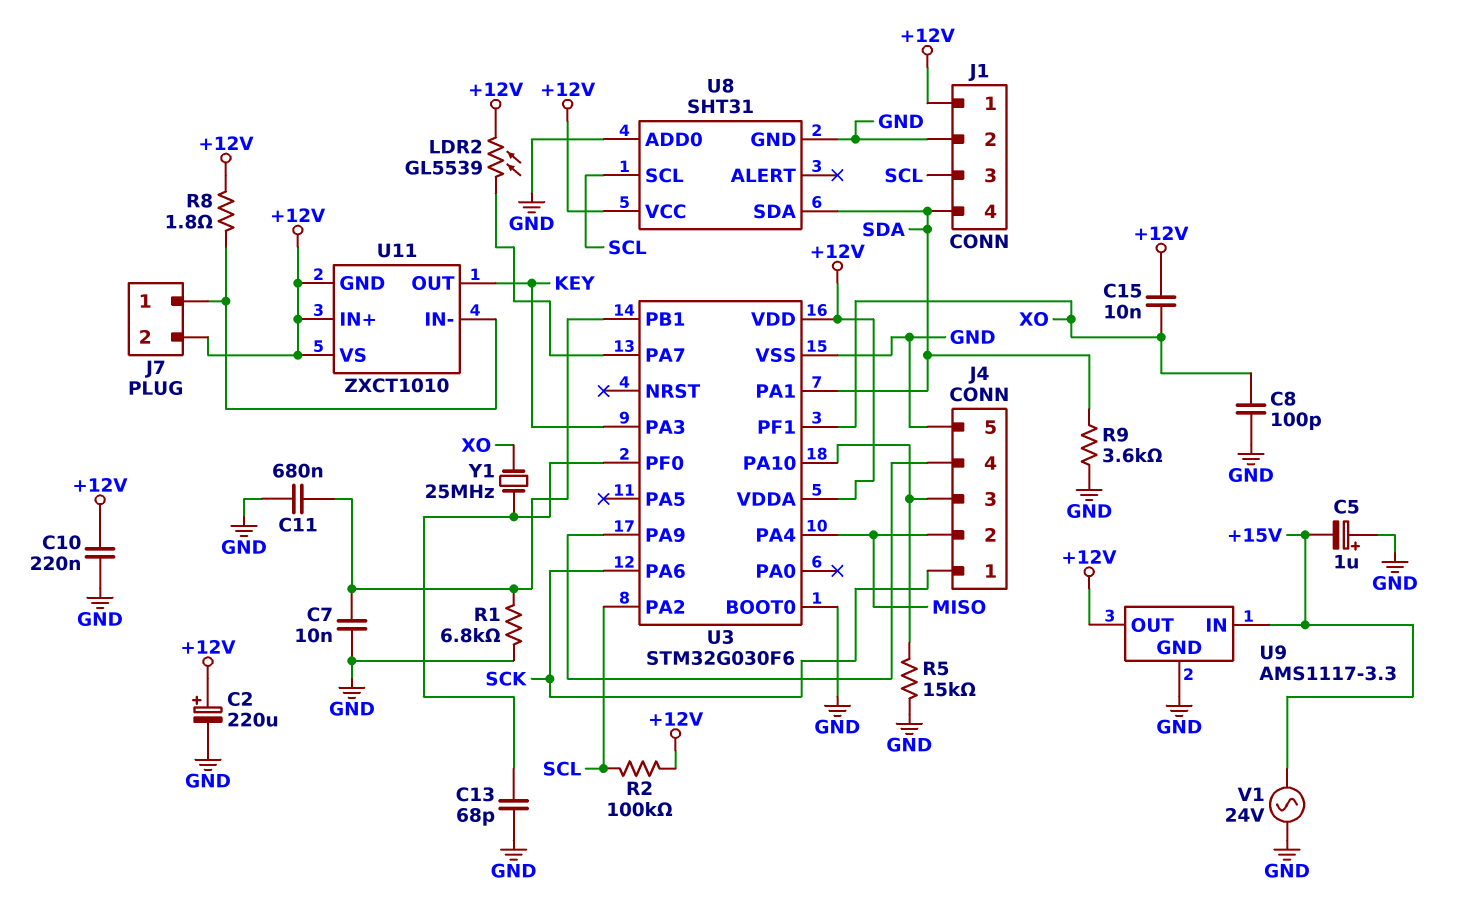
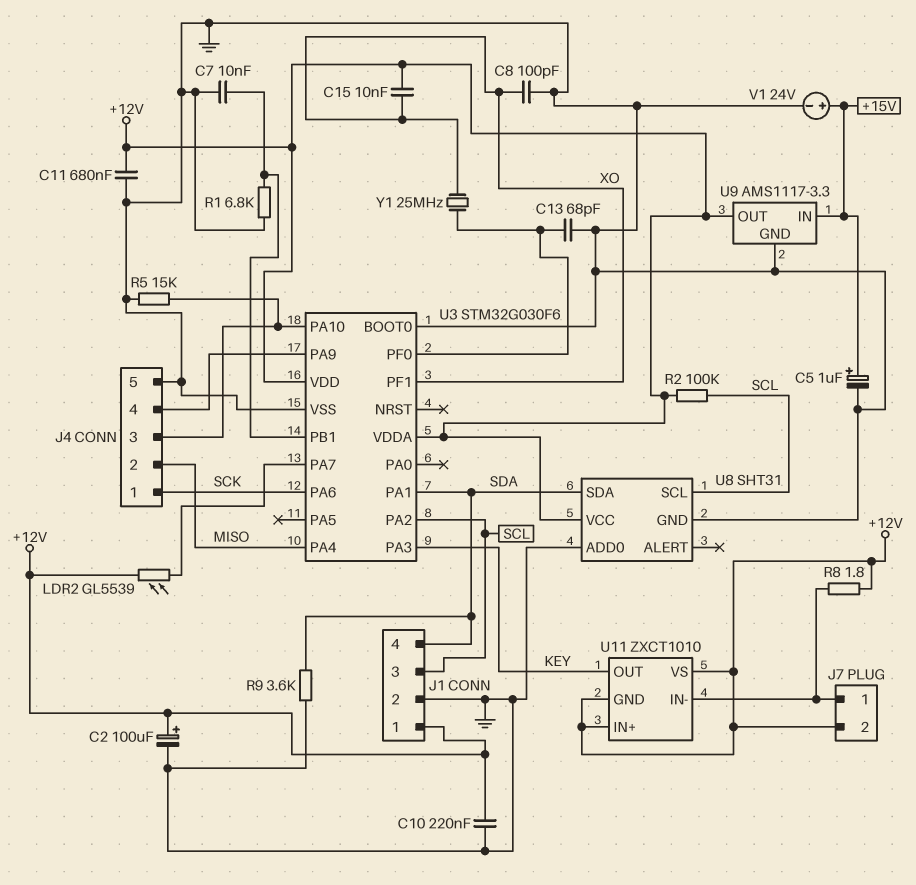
C2: 220uF (plus +12V, minus GND) -> 100uF (plus +12V, minus GND)
C5: 1uF (plus GND, minus +15V) -> 1uF (plus +15V, minus GND)
C11: 680nF (GND, U3/PB1) -> 680nF (+12V, GND)
V1: AC 24V (+15V, GND) -> 24V (plus +15V, minus GND)

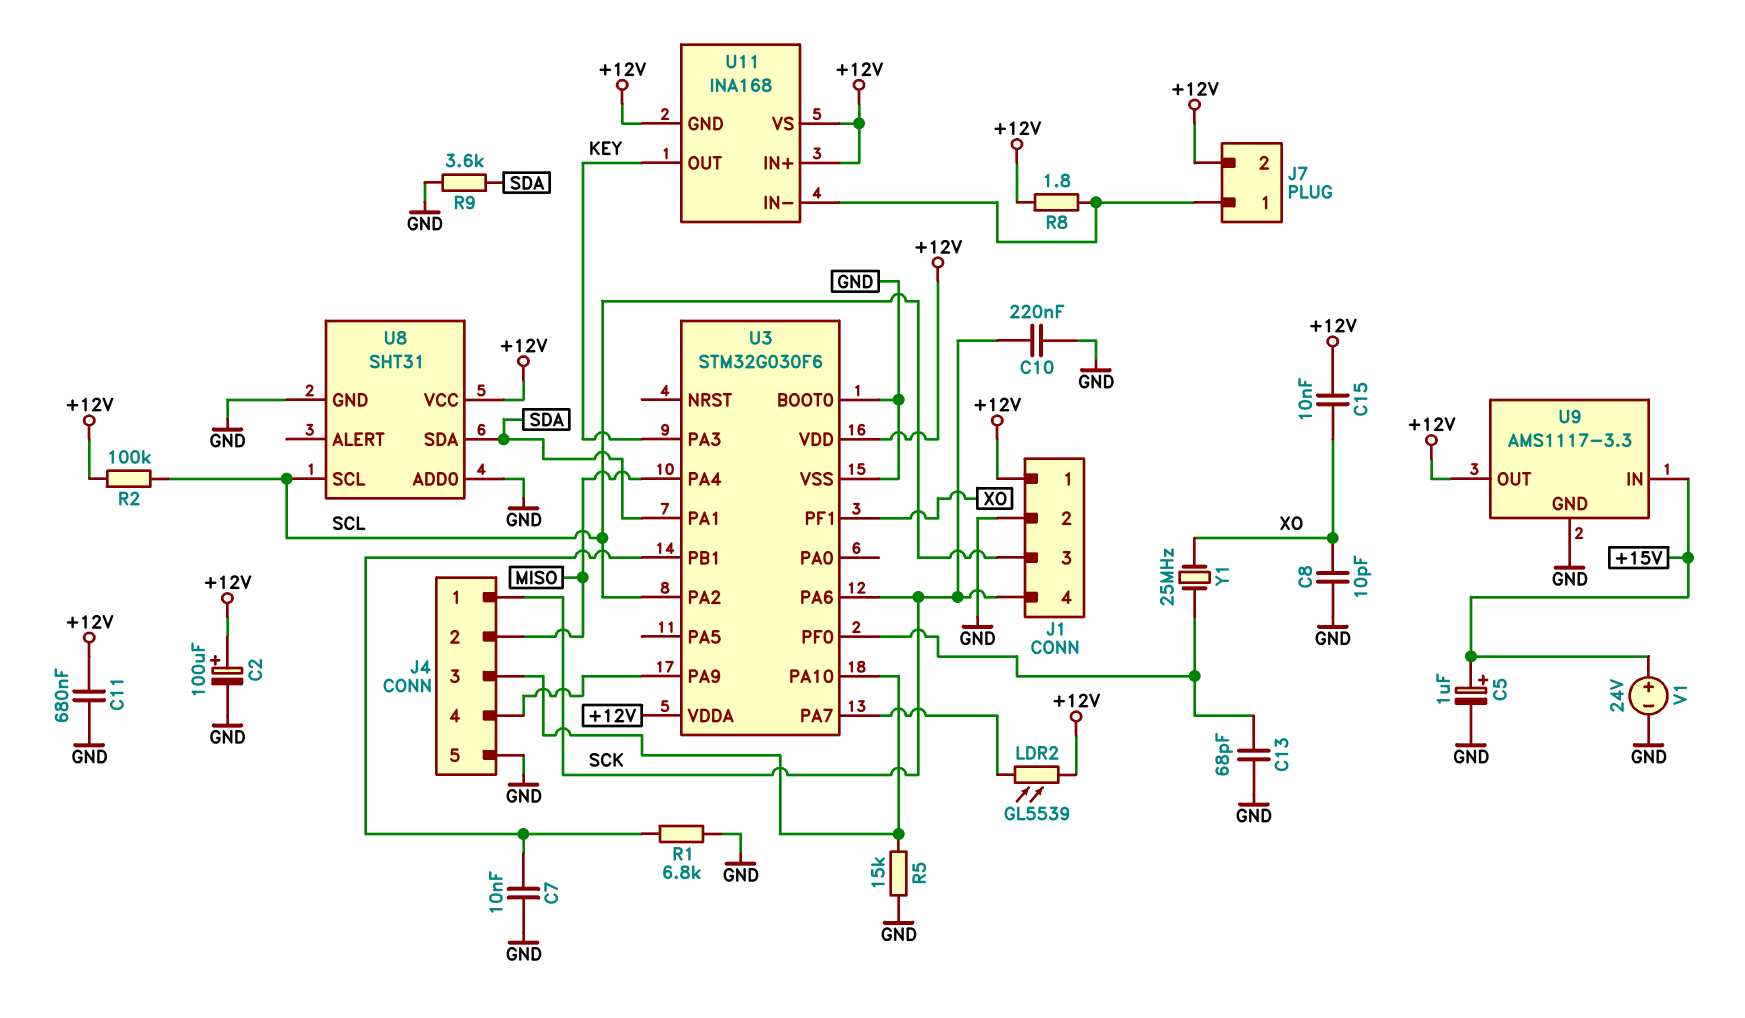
C8: 100pF (GND, XO) -> 10pF (GND, XO)
C10: 220nF (+12V, GND) -> 220nF (GND, SCK)
J1 pin 4: SDA -> SCK
U11: ZXCT1010 -> INA168

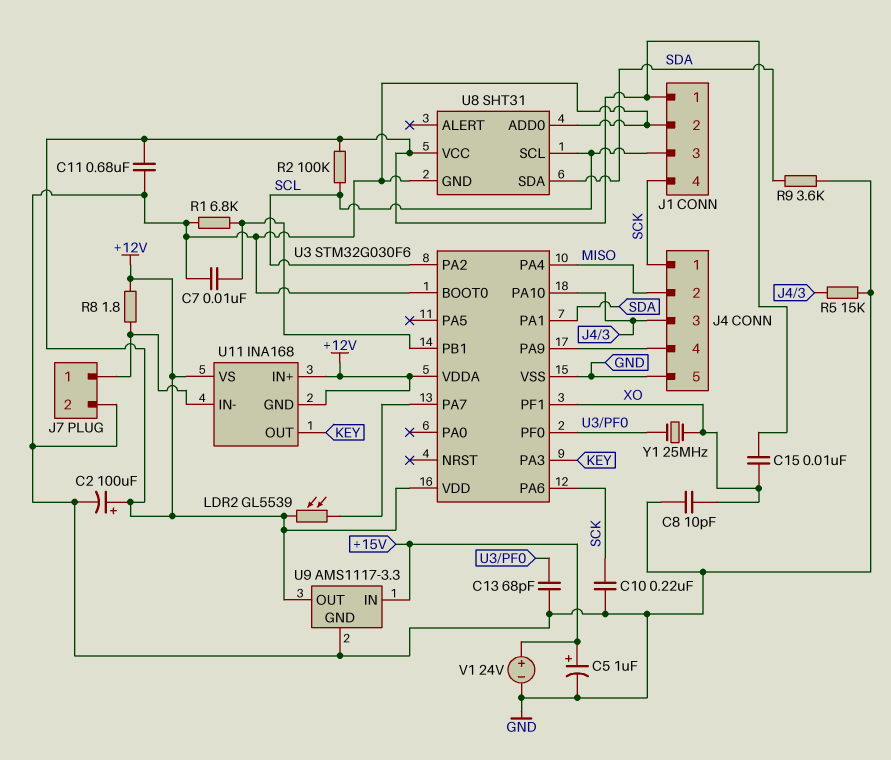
J7 pin 2: +12V -> GND

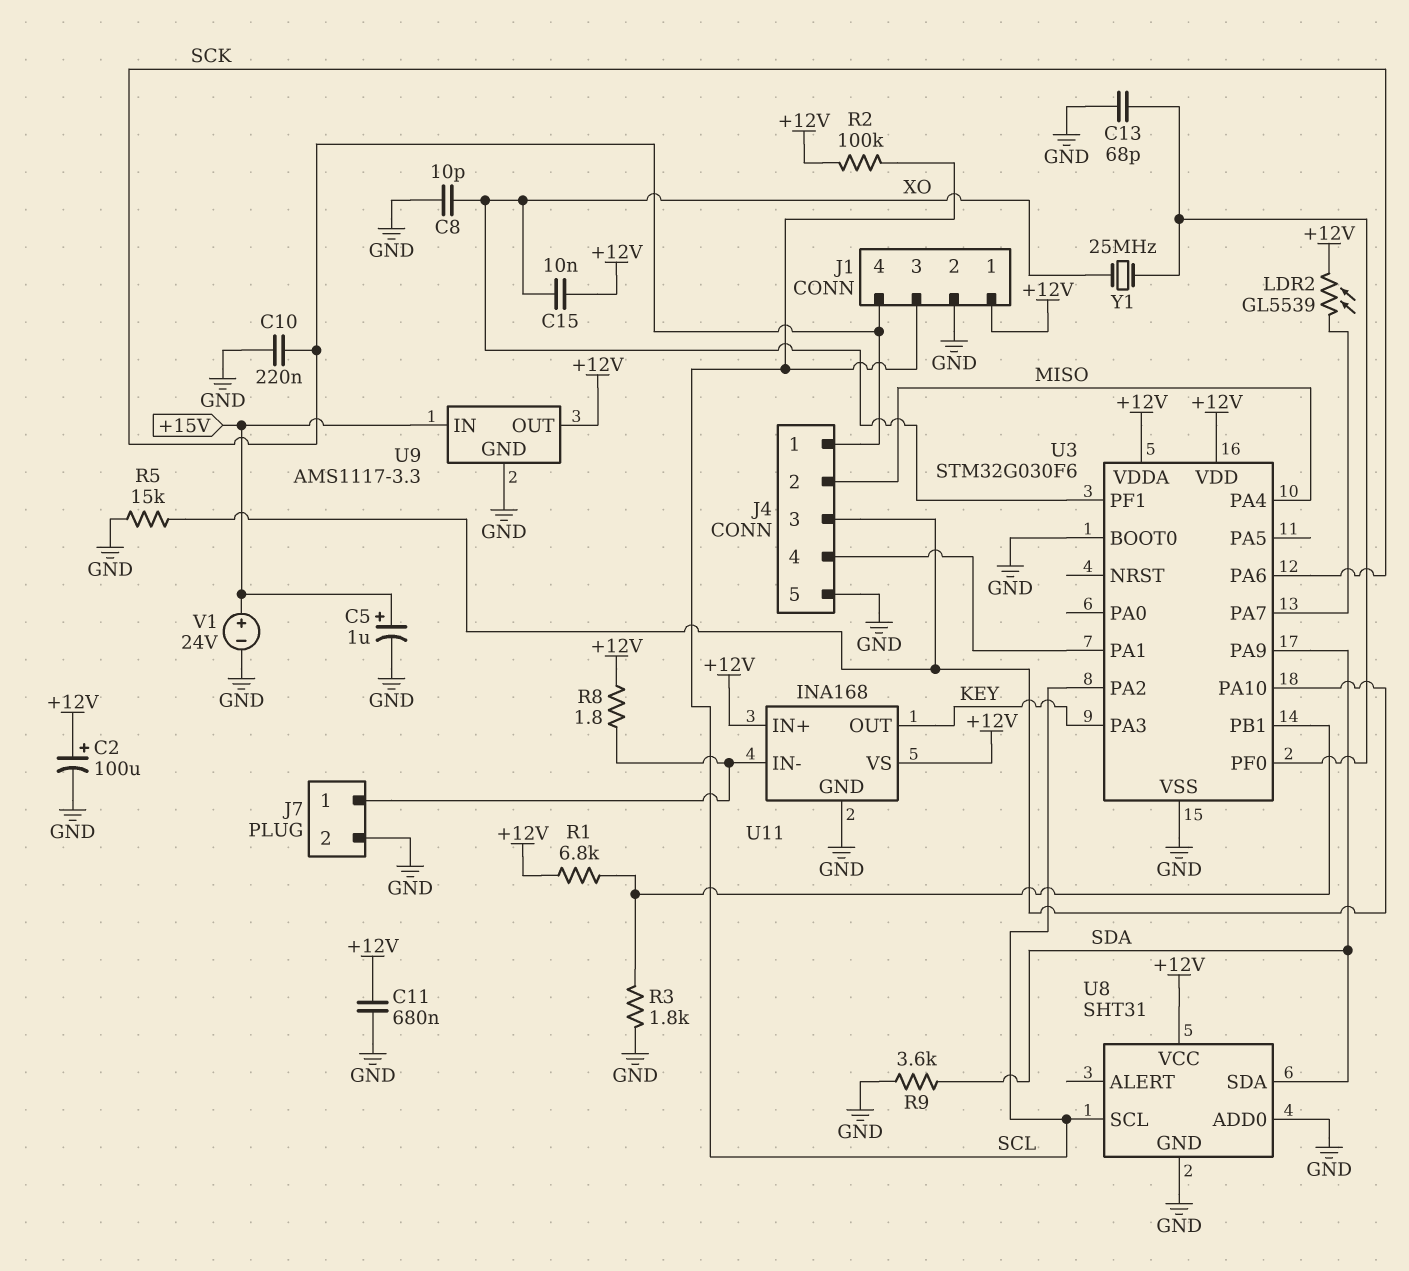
C7: 10nF (GND, U3/PB1) -> none
R1: 6.8k (GND, U3/PB1) -> 6.8k (+12V, U3/PB1)
R3: none -> 1.8k (GND, U3/PB1)
U3 pin PA1: SDA -> J4/4
U3 pin PA9: J4/4 -> SDA
U11 pin GND: +12V -> GND

